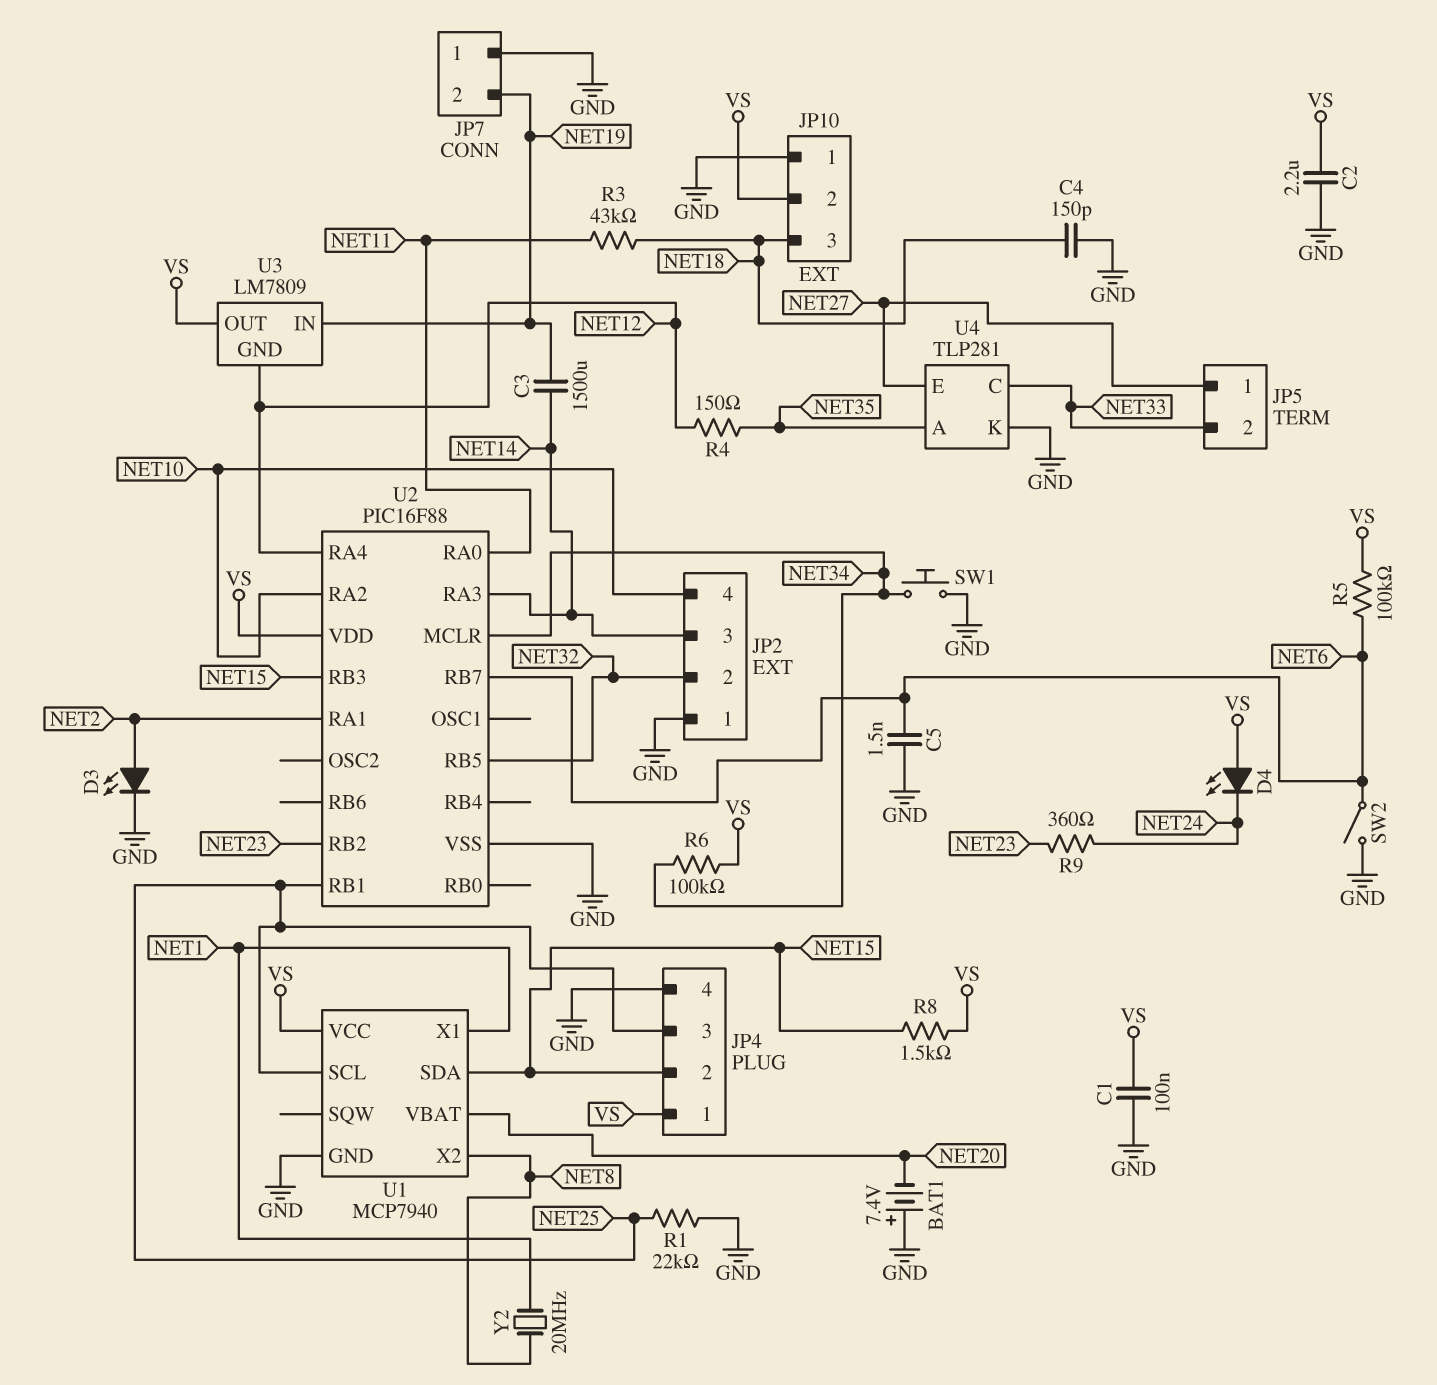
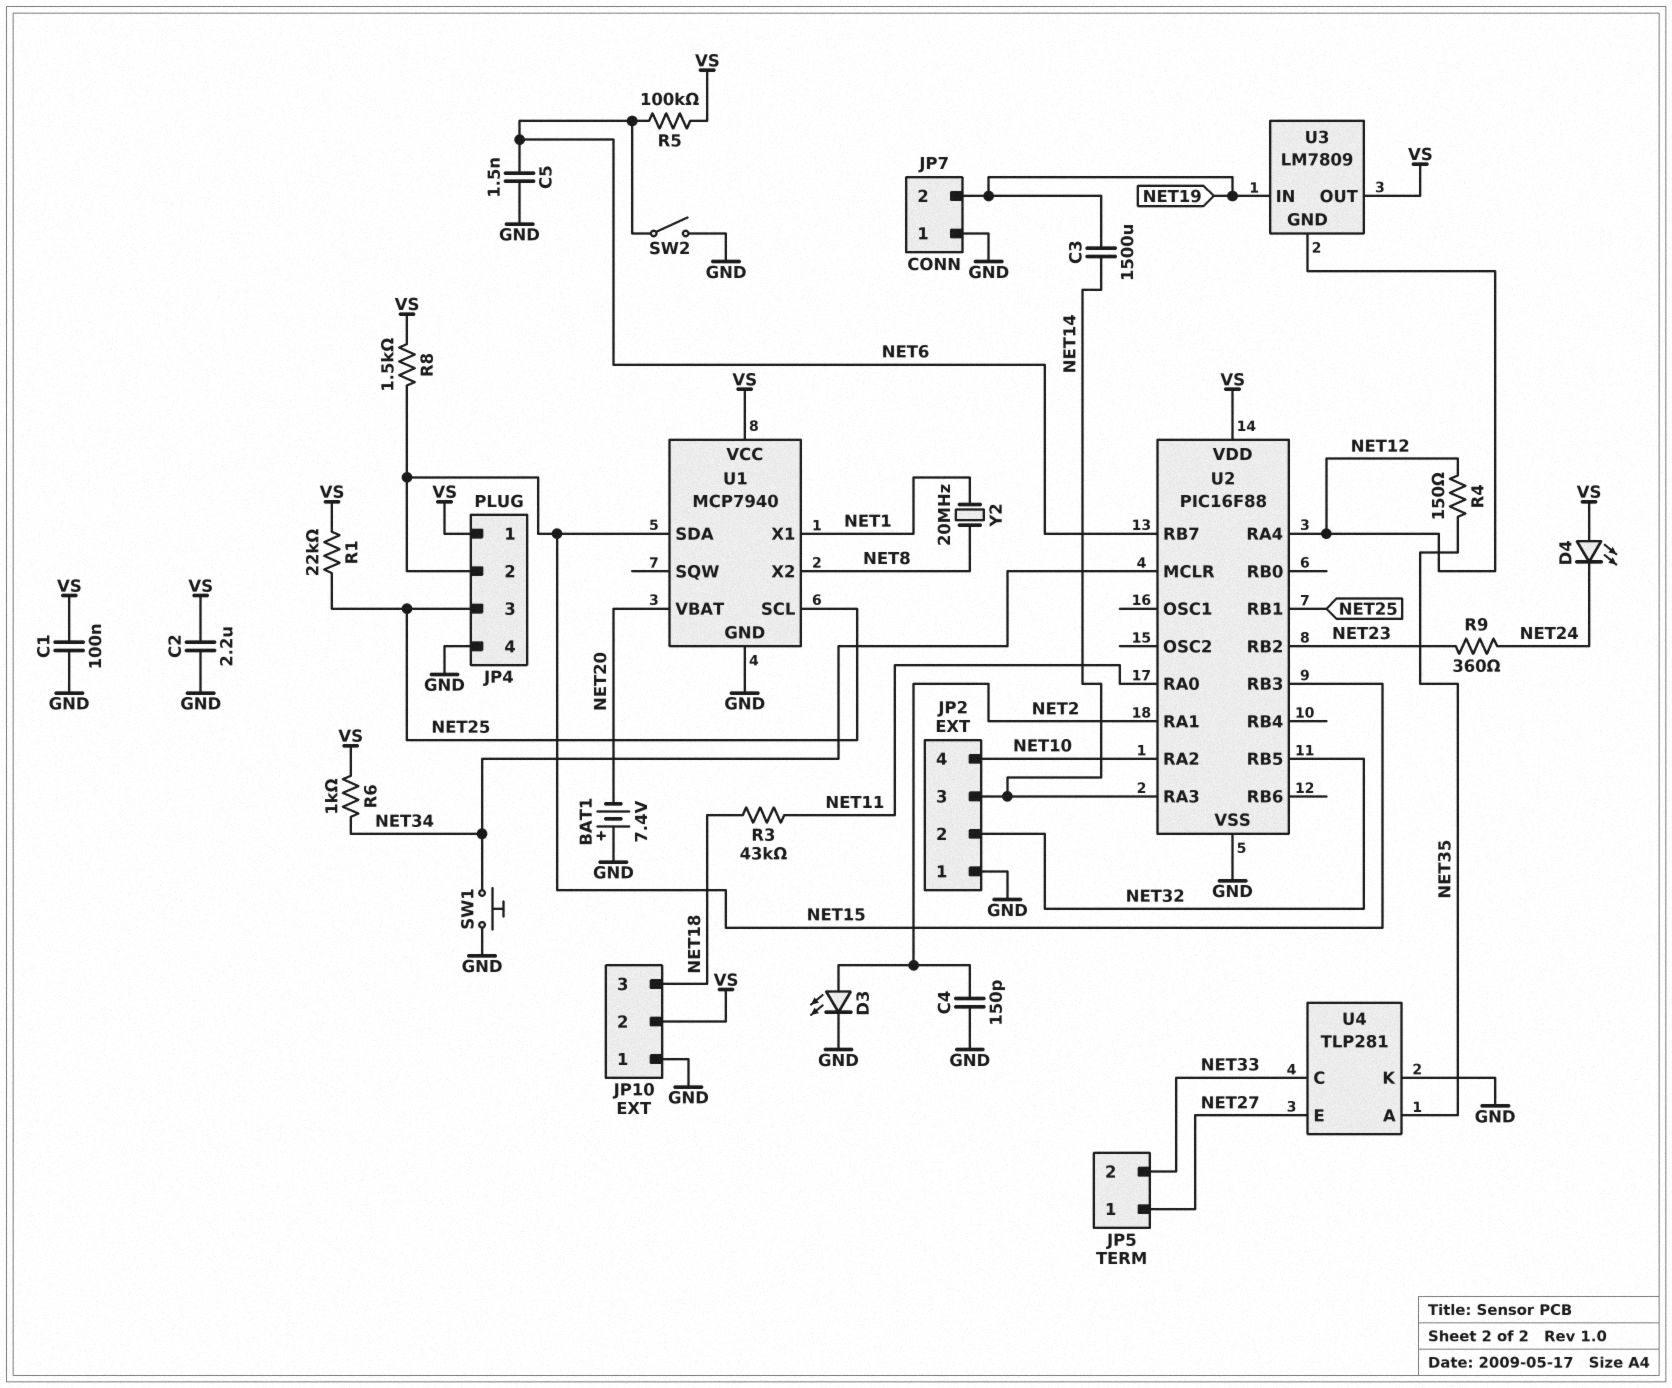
C4: 150pF (GND, NET18) -> 150pF (GND, NET2)
R1: 22k (GND, NET25) -> 22k (NET25, VS)
R6: 100k (NET34, VS) -> 1k (NET34, VS)

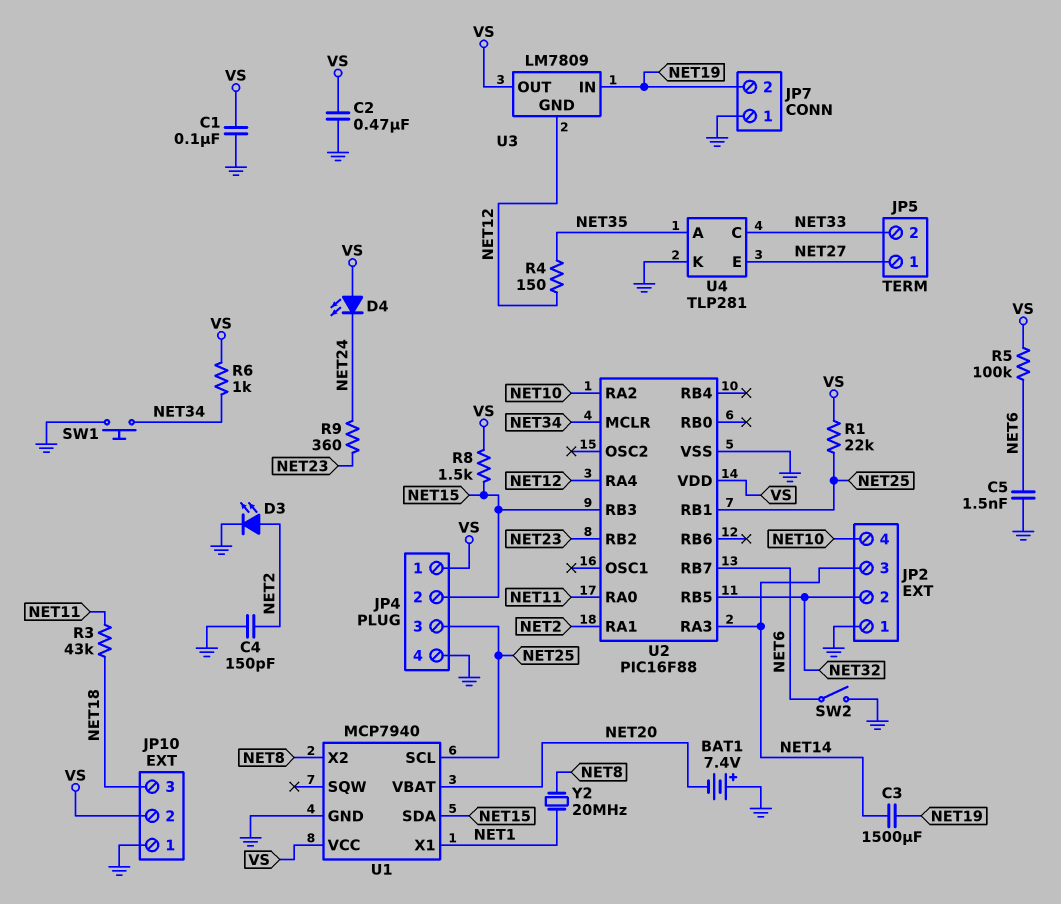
C2: 2.2uF (GND, VS) -> 470nF (GND, VS)

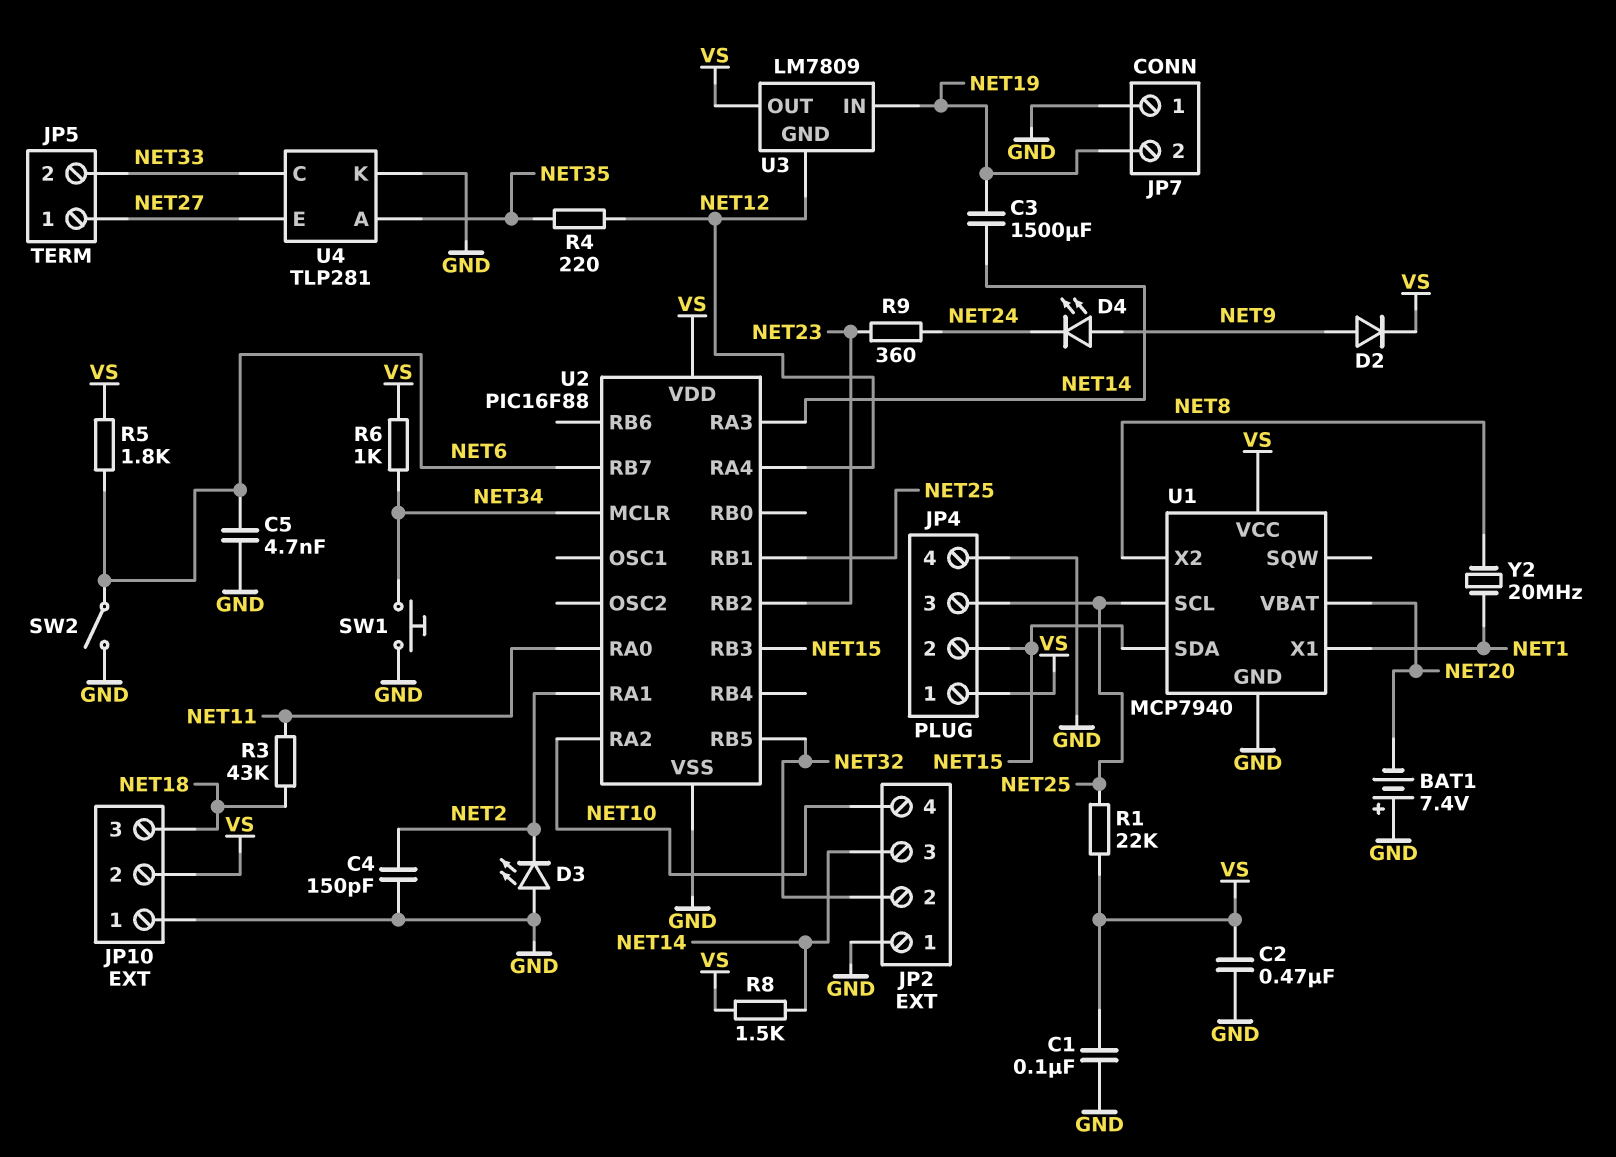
C5: 1.5nF (GND, NET6) -> 4.7nF (GND, NET6)
D2: none -> diode (A NET9, K VS)
D3: LED (A NET2, K GND) -> LED (A GND, K NET2)
D4: LED (A VS, K NET24) -> LED (A NET9, K NET24)
R4: 150 (NET12, NET35) -> 220 (NET12, NET35)
R5: 100k (NET6, VS) -> 1.8k (NET6, VS)
R8: 1.5k (NET15, VS) -> 1.5k (NET14, VS)

